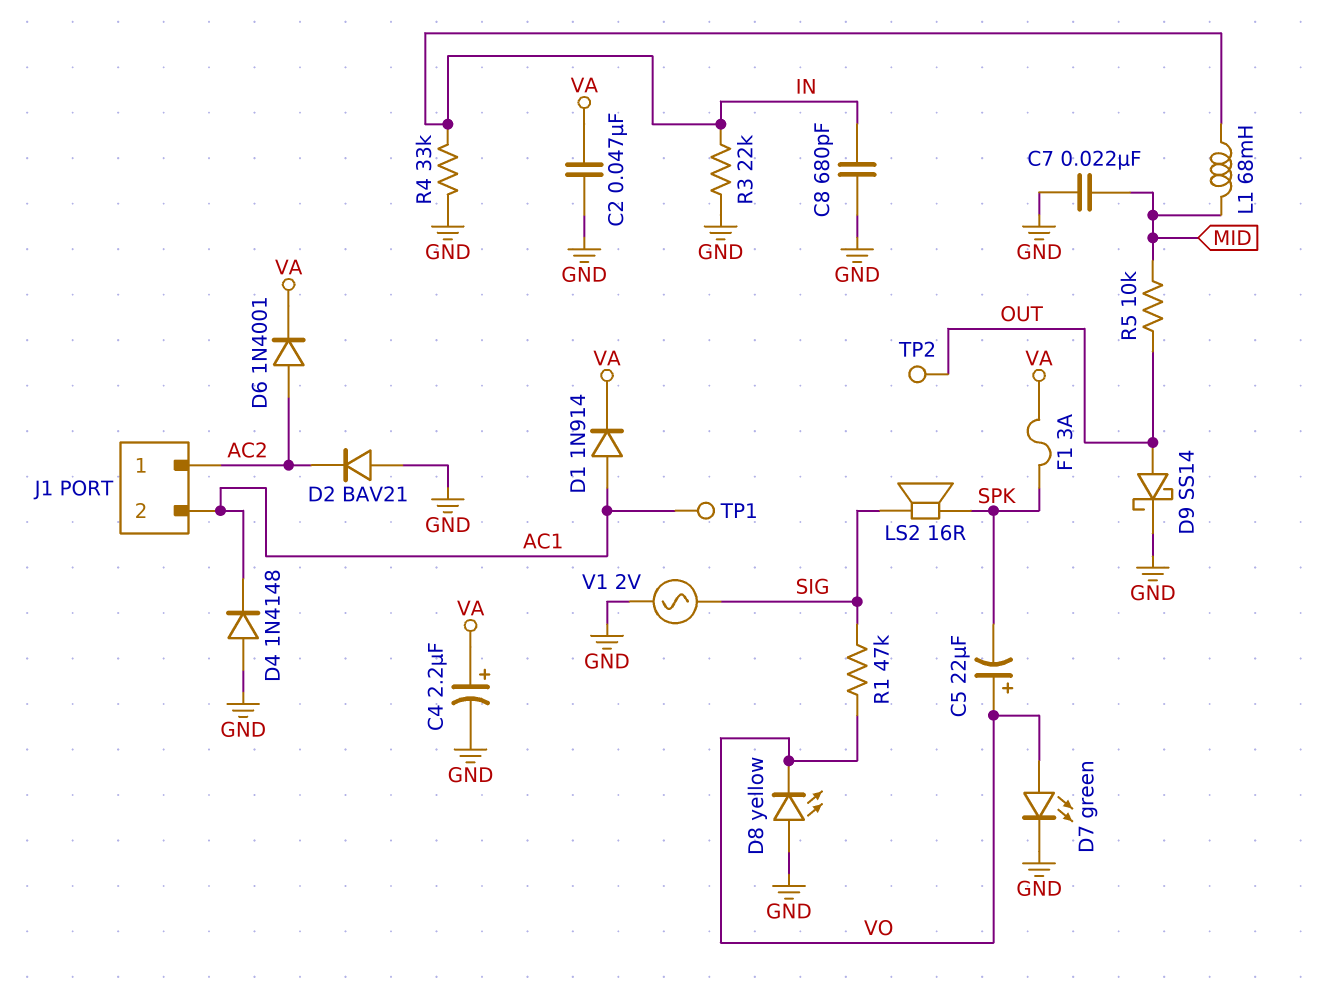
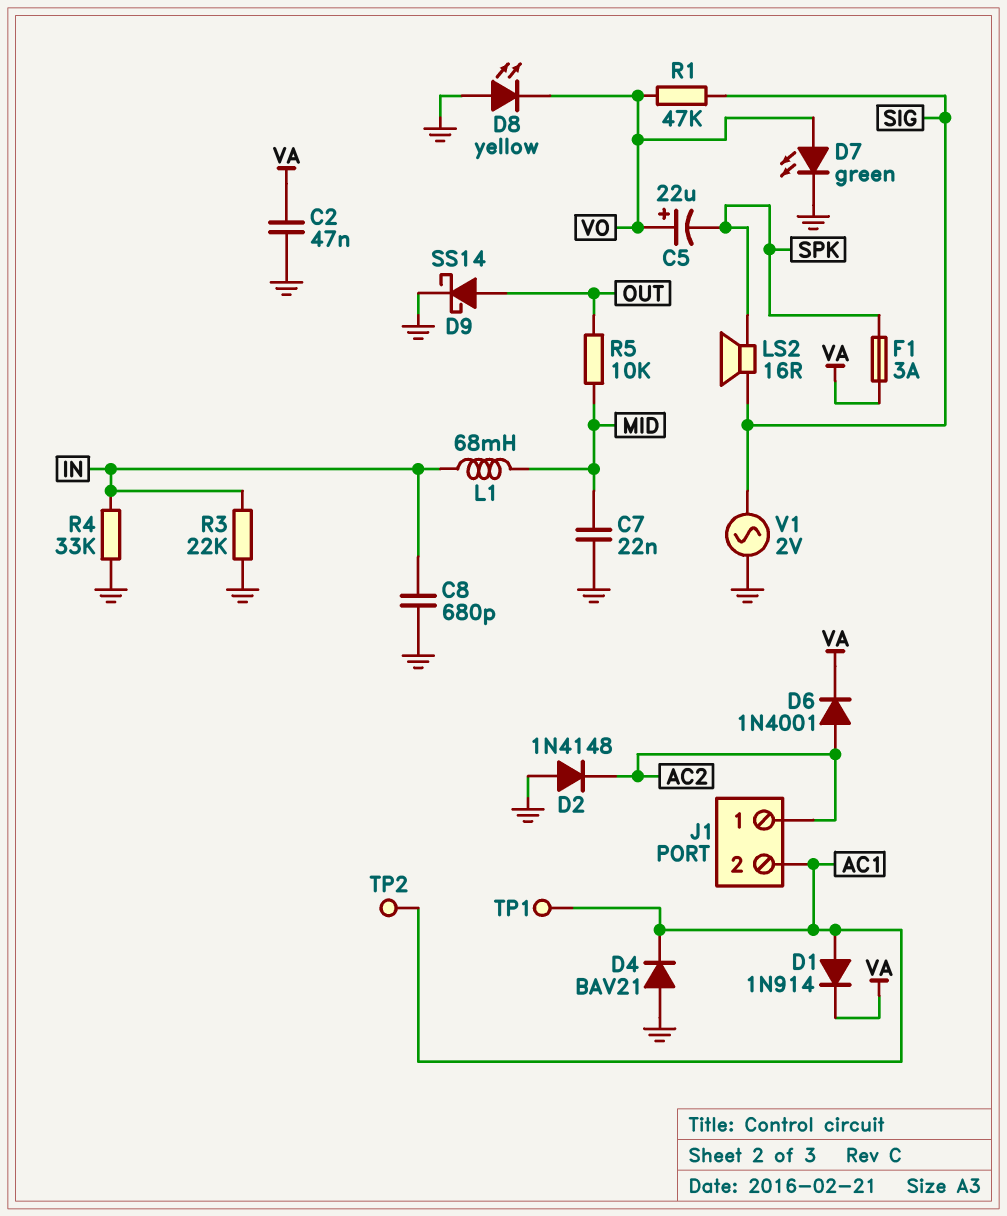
C4: 2.2uF (plus VA, minus GND) -> none
D2: diode BAV21 (A GND, K AC2) -> diode 1N4148 (A GND, K AC2)
D4: diode 1N4148 (A GND, K AC1) -> diode BAV21 (A GND, K AC1)
TP2: test point (OUT) -> test point (AC1)

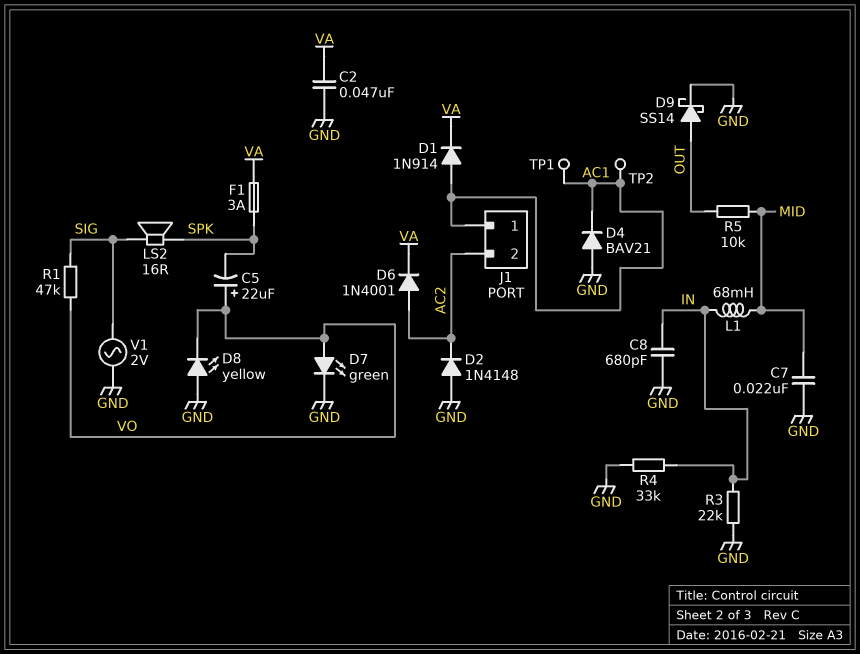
J1 pin 1: AC2 -> AC1
J1 pin 2: AC1 -> AC2

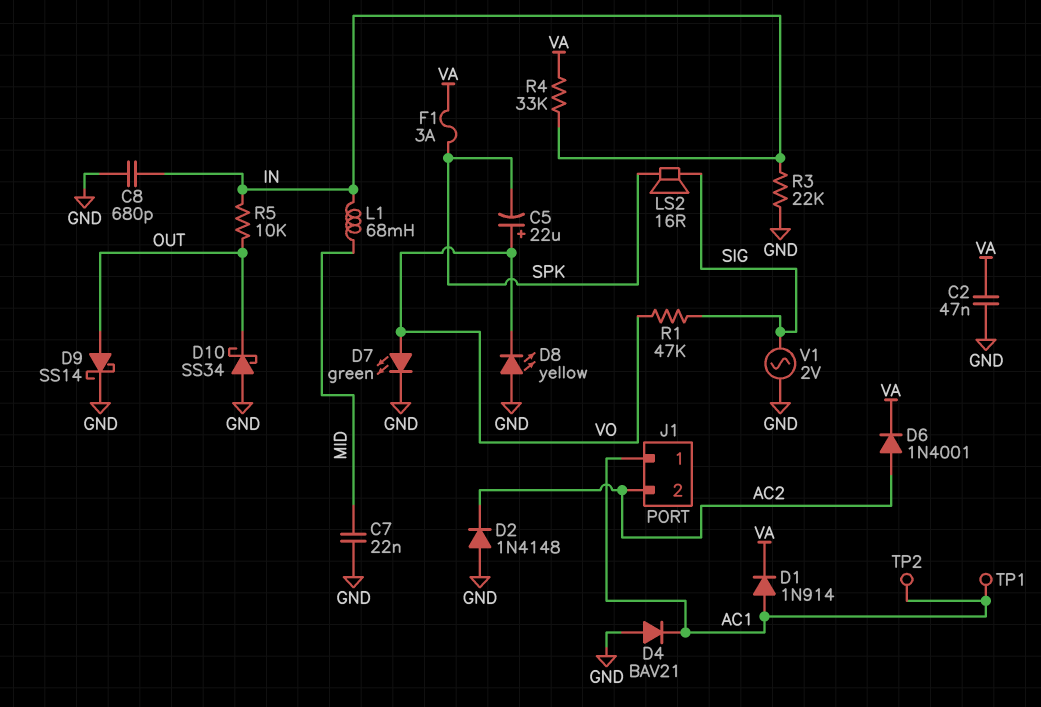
D10: none -> schottky SS34 (A GND, K OUT)
R4: 33k (GND, IN) -> 33k (IN, VA)
R5: 10k (MID, OUT) -> 10k (IN, OUT)

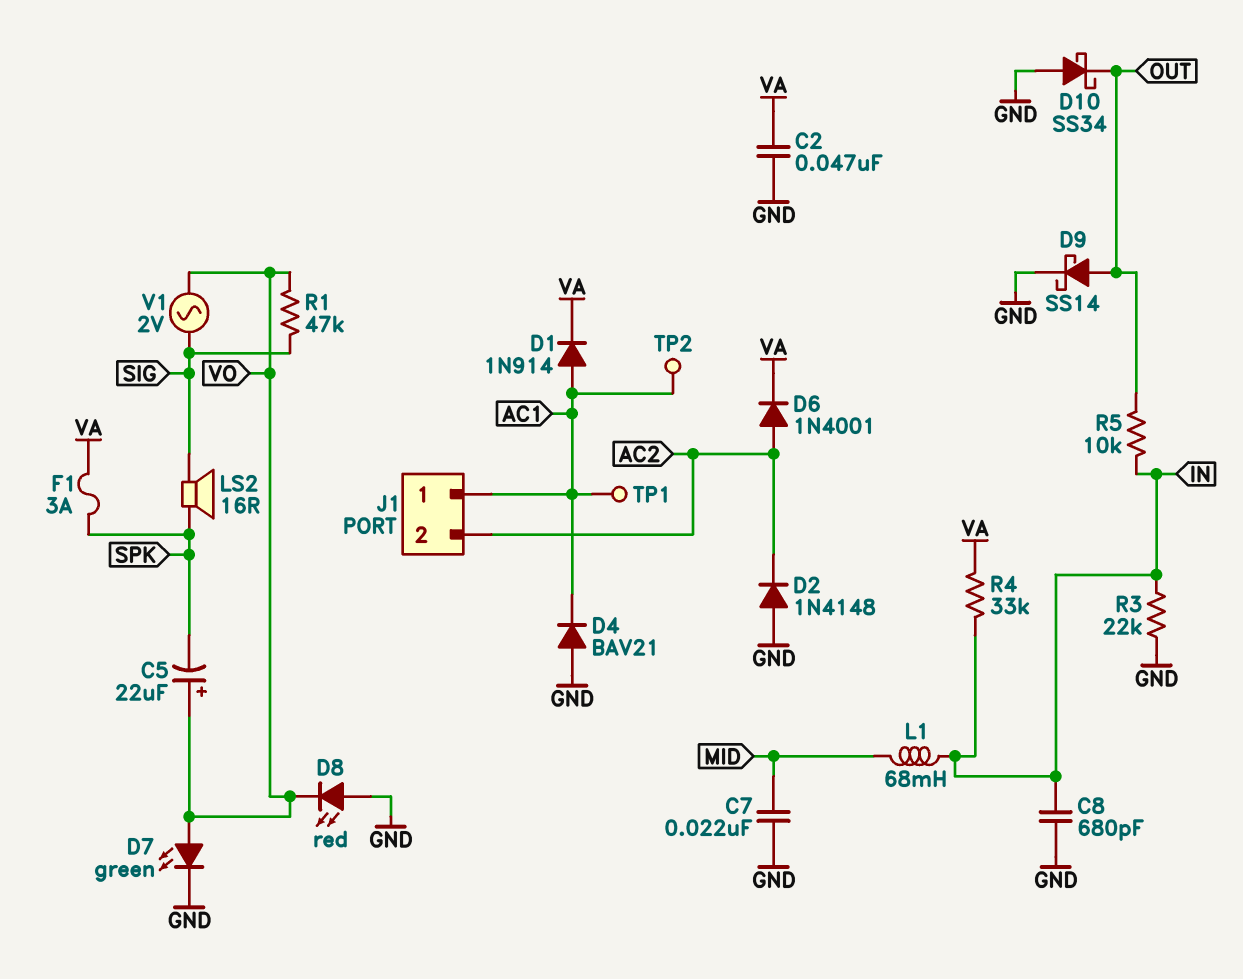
D8: LED yellow (A GND, K VO) -> LED red (A GND, K VO)
V1: AC 2V (GND, SIG) -> AC 2V (SIG, VO)

